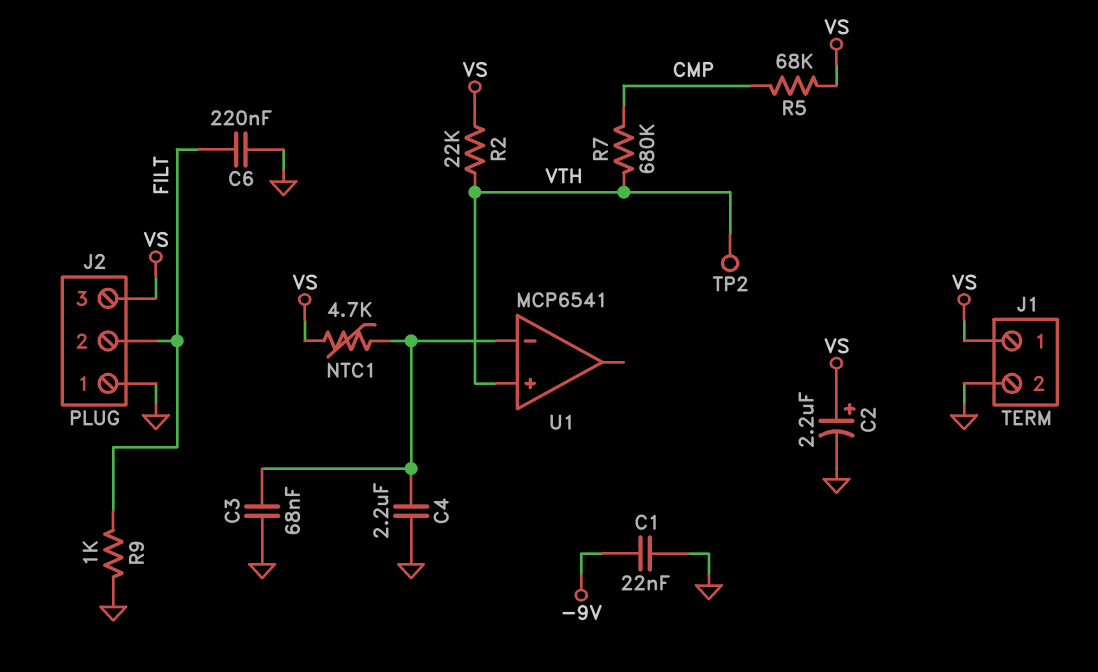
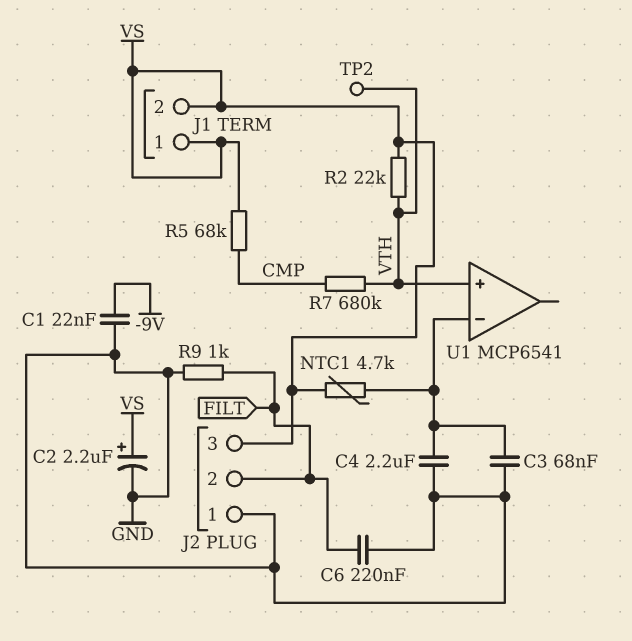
J1 pin 2: GND -> VS

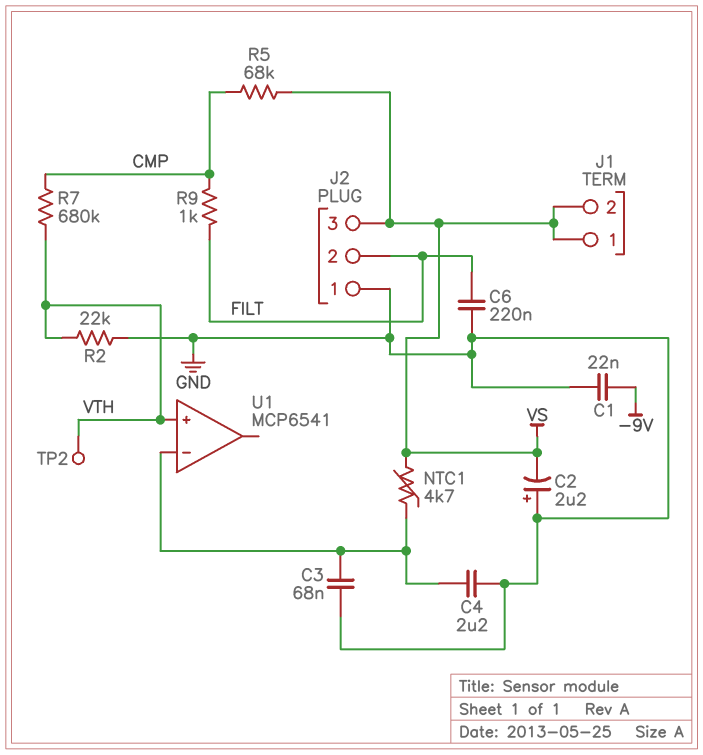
C2: 2.2uF (plus VS, minus GND) -> 2.2uF (plus GND, minus VS)
R2: 22k (VS, VTH) -> 22k (GND, VTH)
R9: 1k (FILT, GND) -> 1k (CMP, FILT)

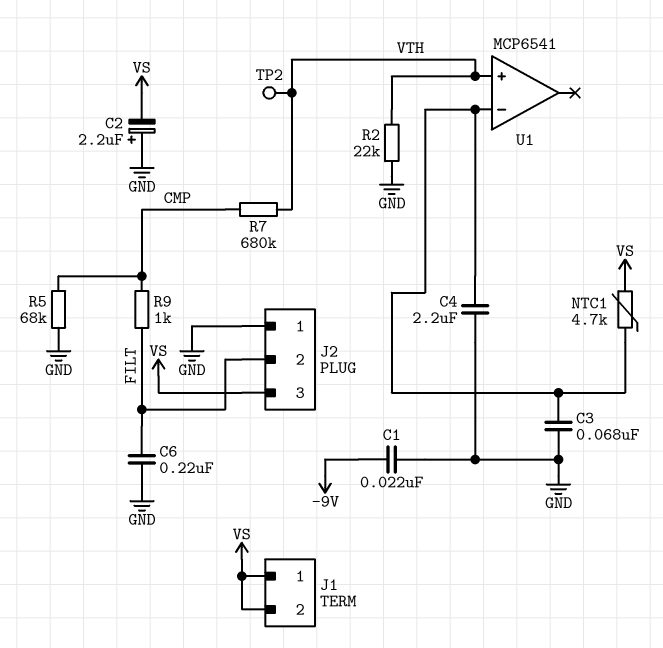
R5: 68k (CMP, VS) -> 68k (CMP, GND)

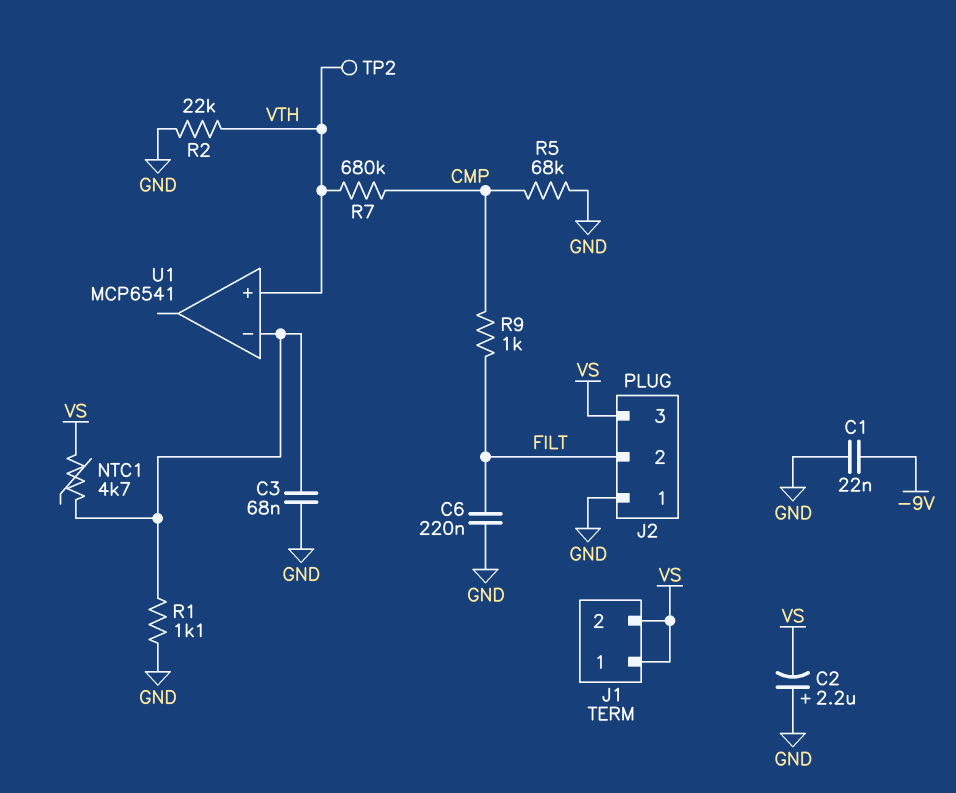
C4: 2.2uF (GND, U1/in-) -> none
R1: none -> 1.1k (GND, U1/in-)

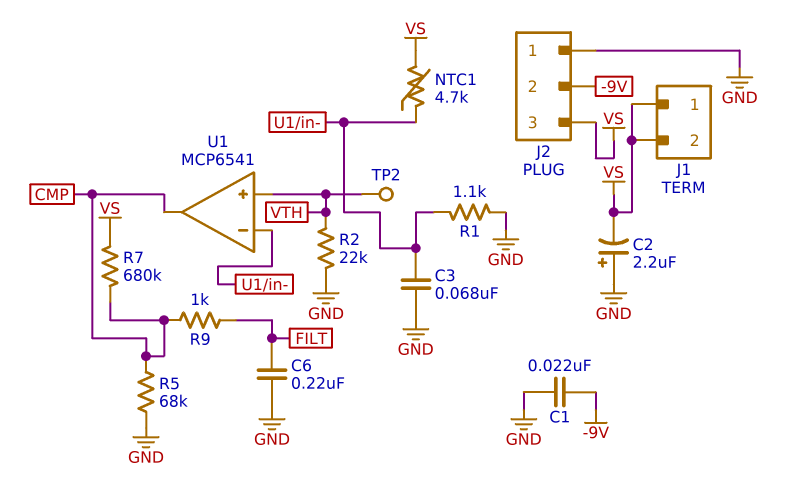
J2 pin 2: FILT -> -9V
R7: 680k (CMP, VTH) -> 680k (CMP, VS)
U1 pin out: none -> CMP

